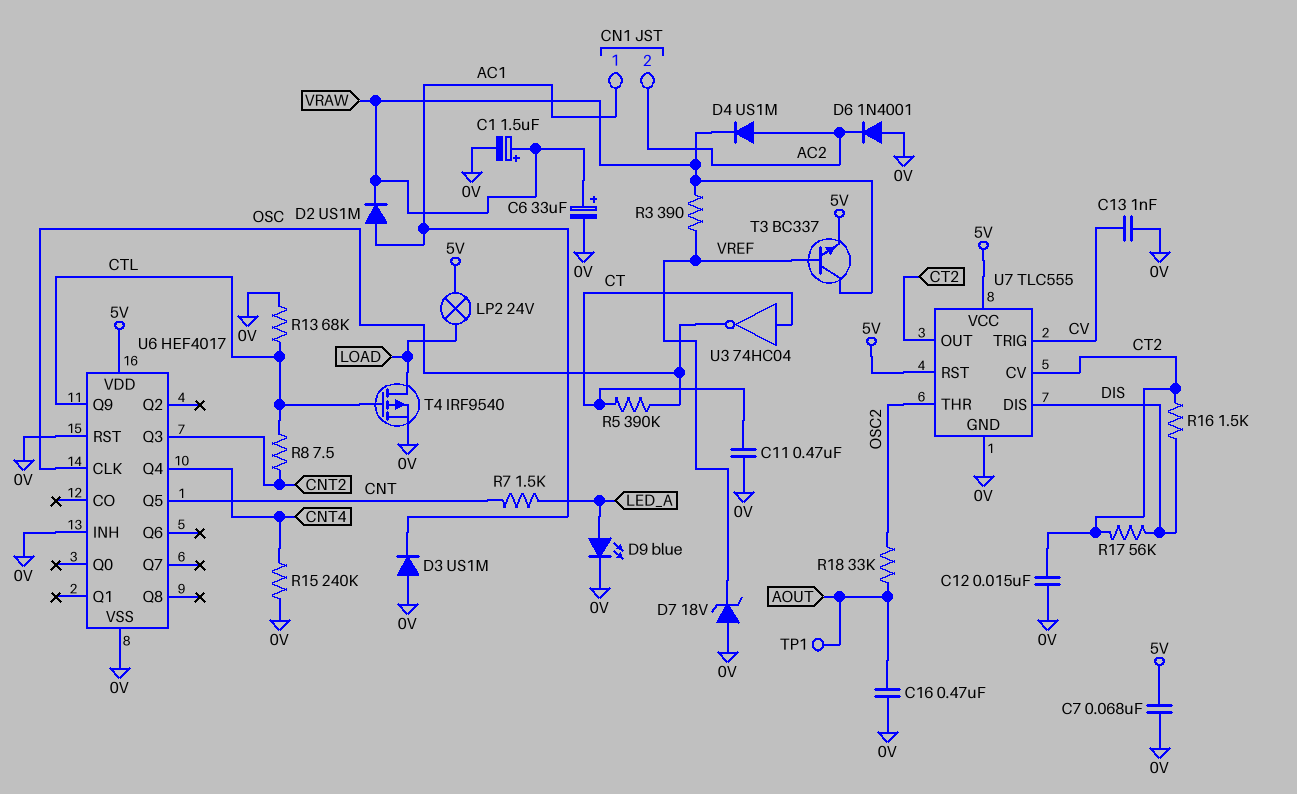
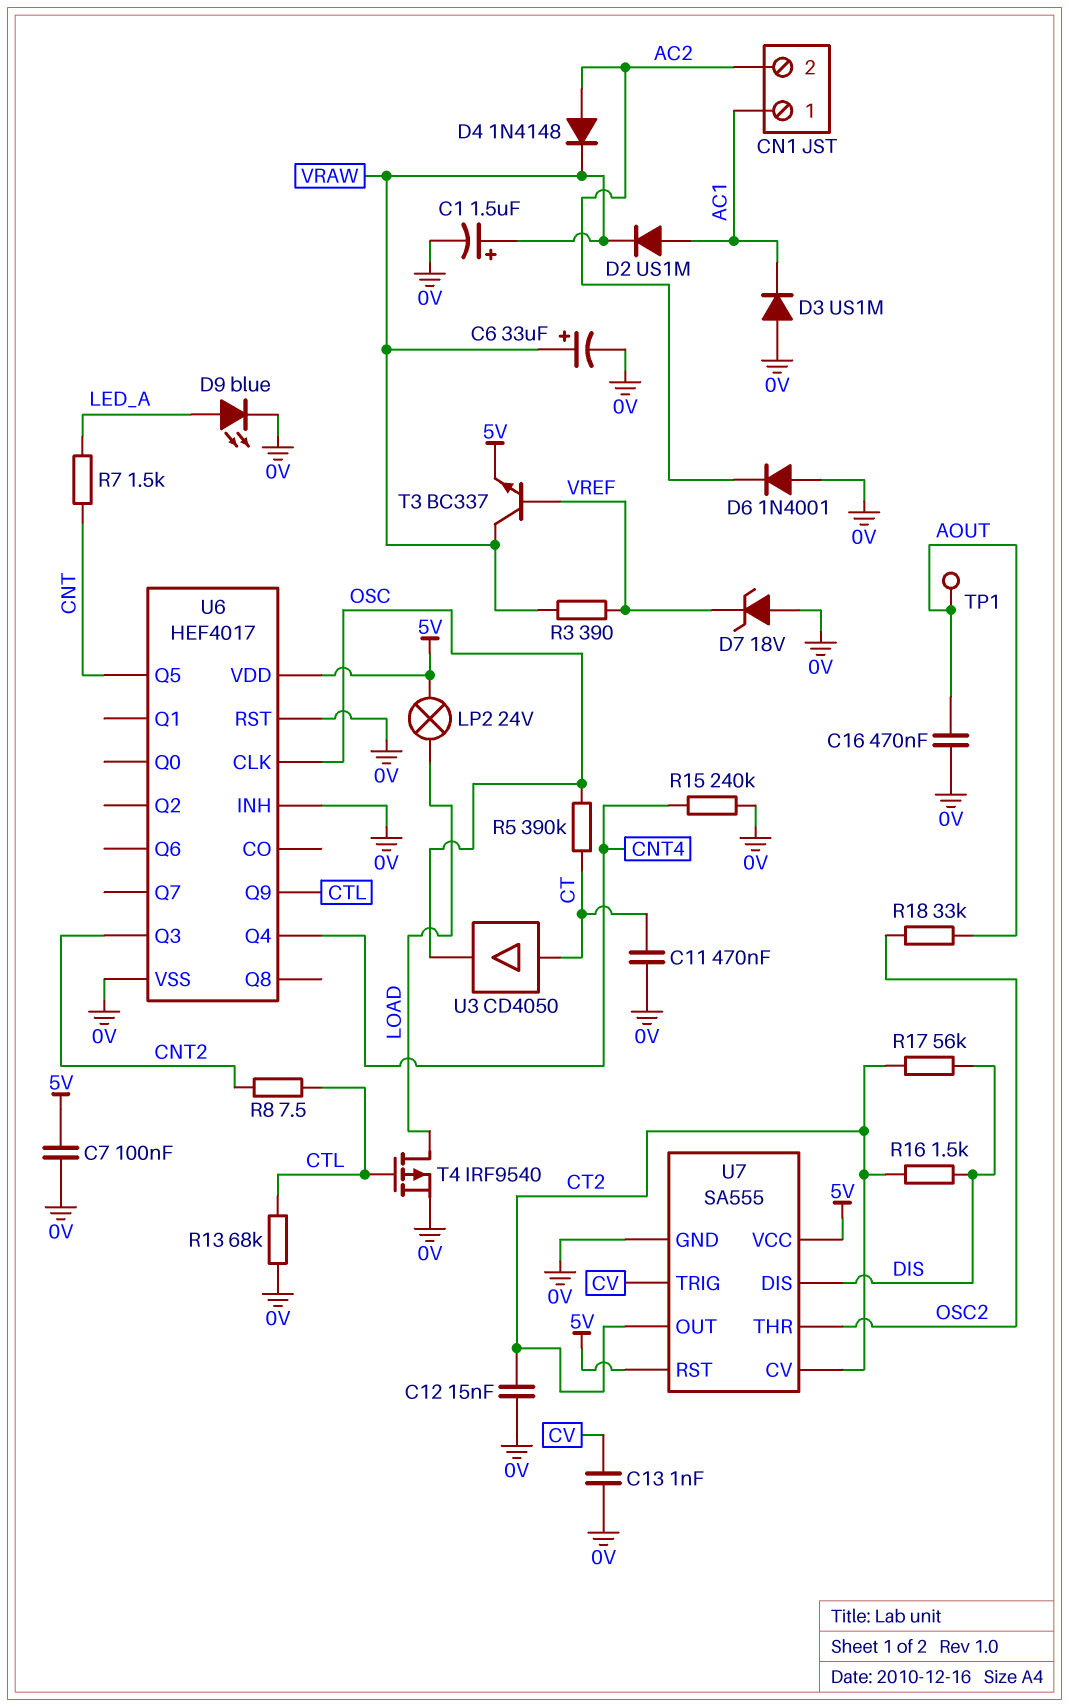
C7: 68nF (0V, 5V) -> 100nF (0V, 5V)
D4: diode US1M (A AC2, K VRAW) -> diode 1N4148 (A AC2, K VRAW)
U3: NOT 74HC04 (in CT, out OSC) -> buffer CD4050 (in CT, out OSC)
U7: TLC555 -> SA555

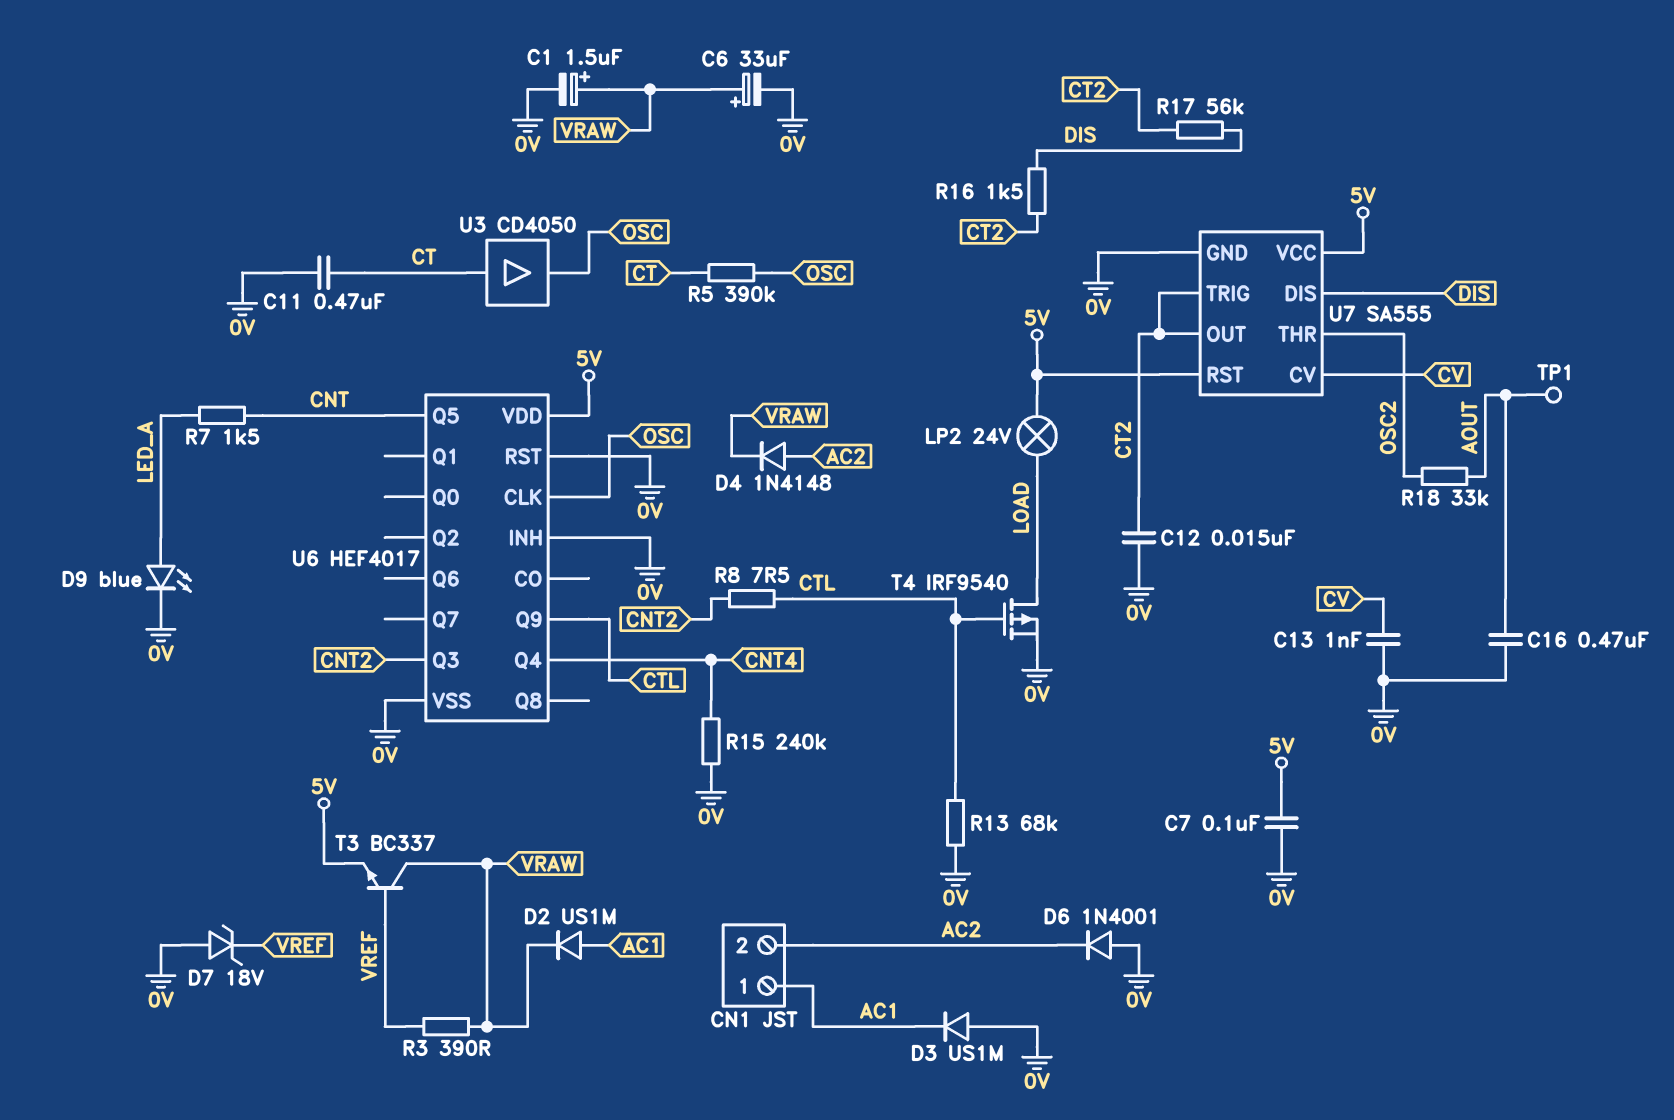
U7 pin CV: CT2 -> CV
U7 pin TRIG: CV -> CT2

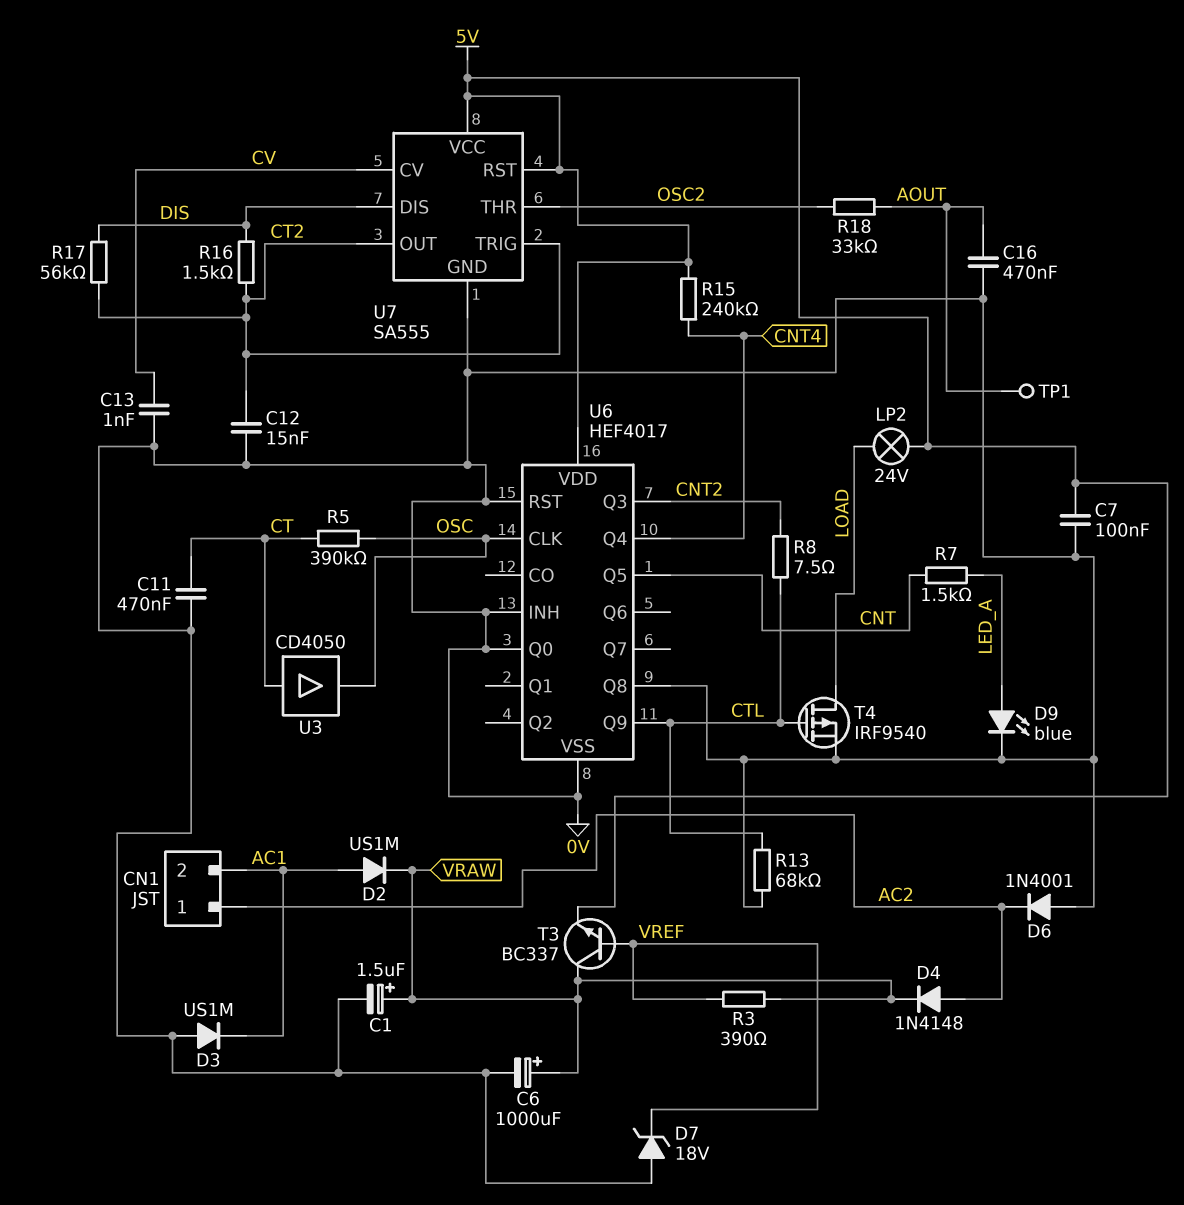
C6: 33uF (plus VRAW, minus 0V) -> 1000uF (plus VRAW, minus 0V)
CN1 pin 1: AC1 -> AC2
CN1 pin 2: AC2 -> AC1
R15: 240k (0V, CNT4) -> 240k (5V, CNT4)
U6 pin Q0: none -> 0V
U6 pin Q8: none -> 0V

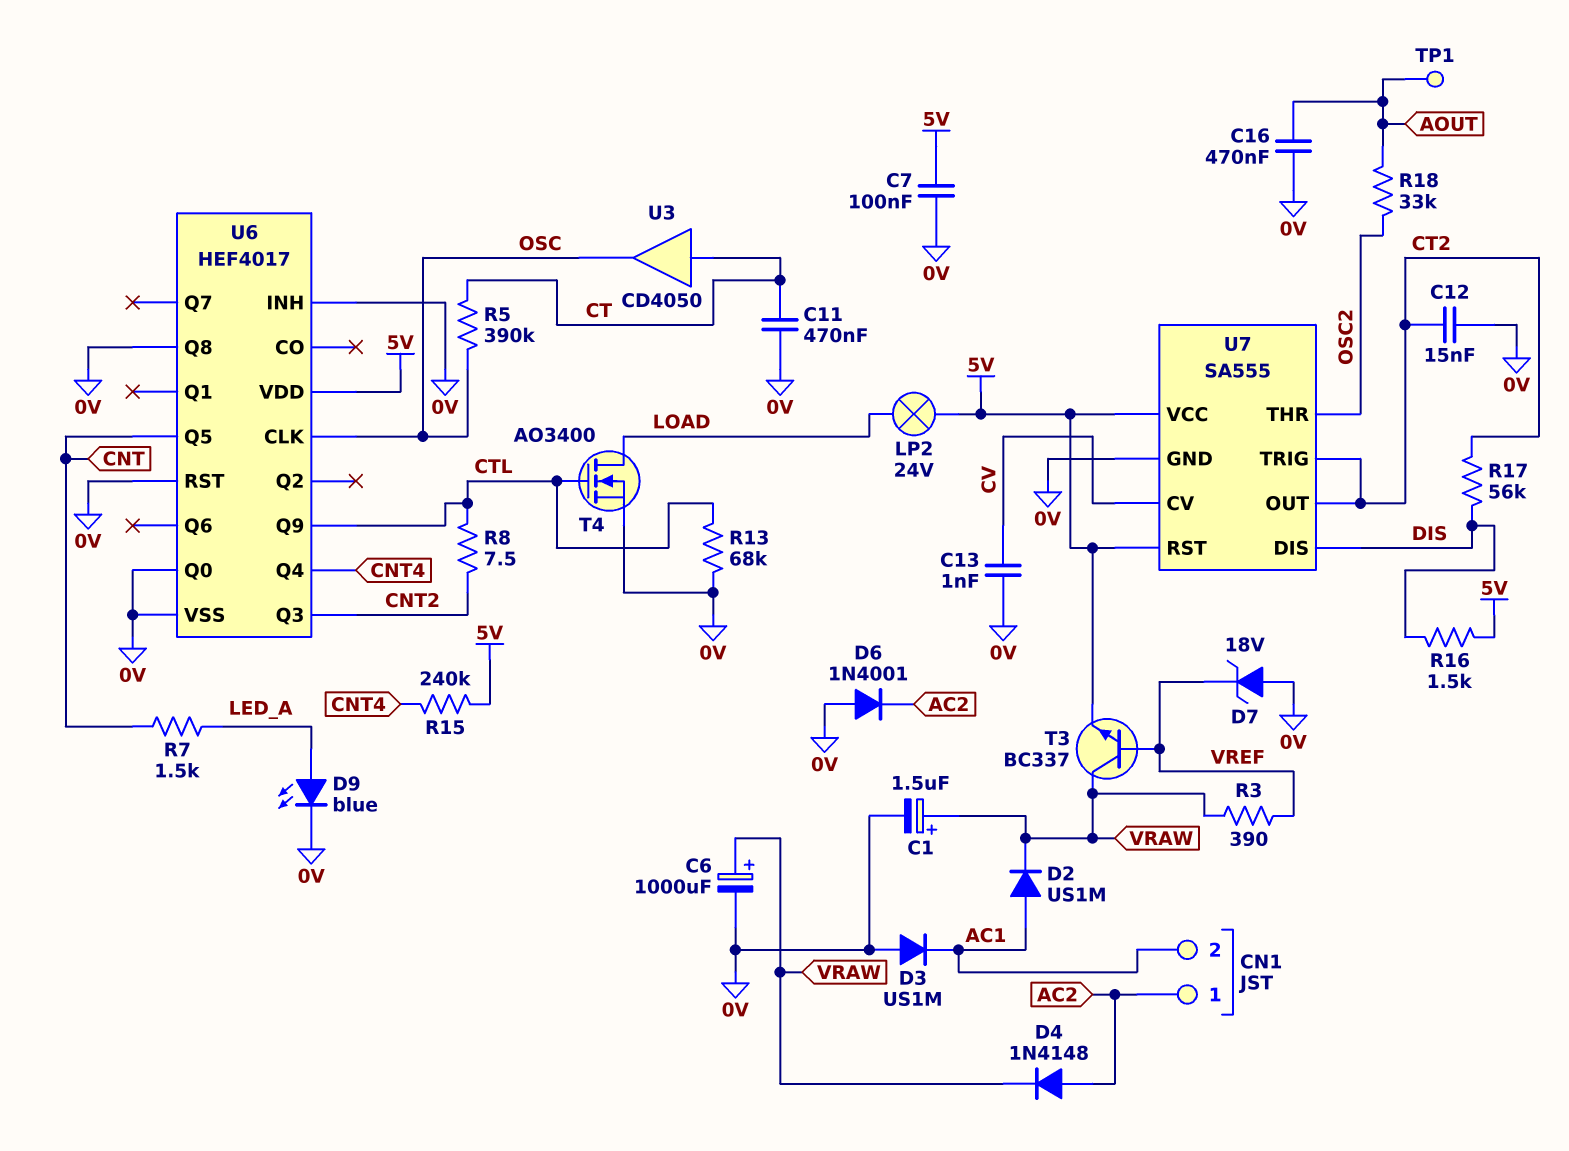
R16: 1.5k (CT2, DIS) -> 1.5k (5V, DIS)
T4: PMOS IRF9540 (G CTL, D LOAD, S 0V) -> NMOS AO3400 (G CTL, D LOAD, S 0V)

